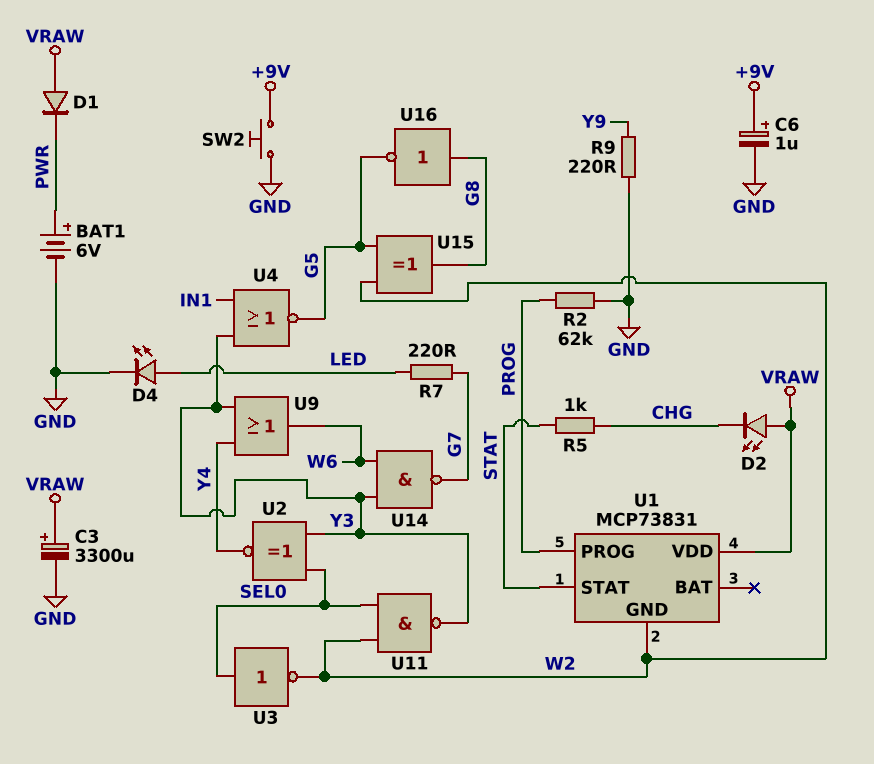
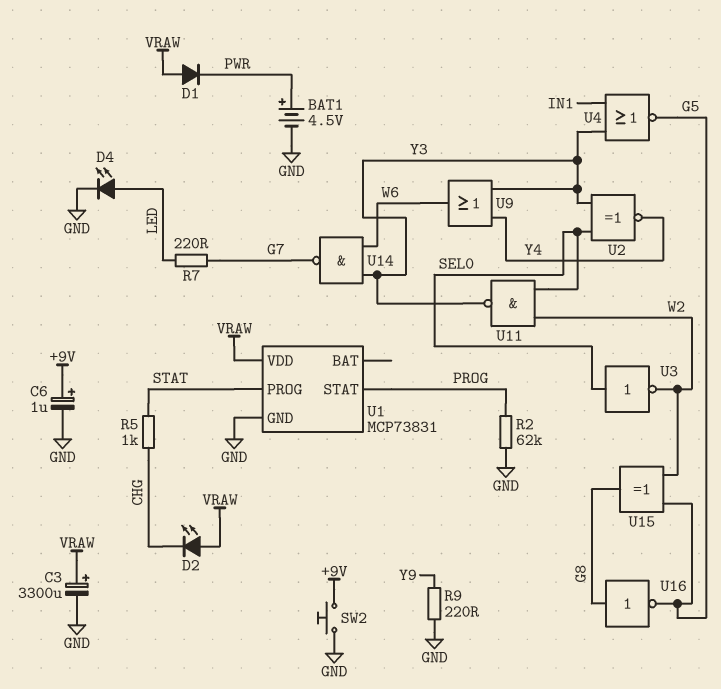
BAT1: 6V (plus PWR, minus GND) -> 4.5V (plus PWR, minus GND)
U1 pin GND: W2 -> GND
U1 pin PROG: PROG -> STAT
U1 pin STAT: STAT -> PROG

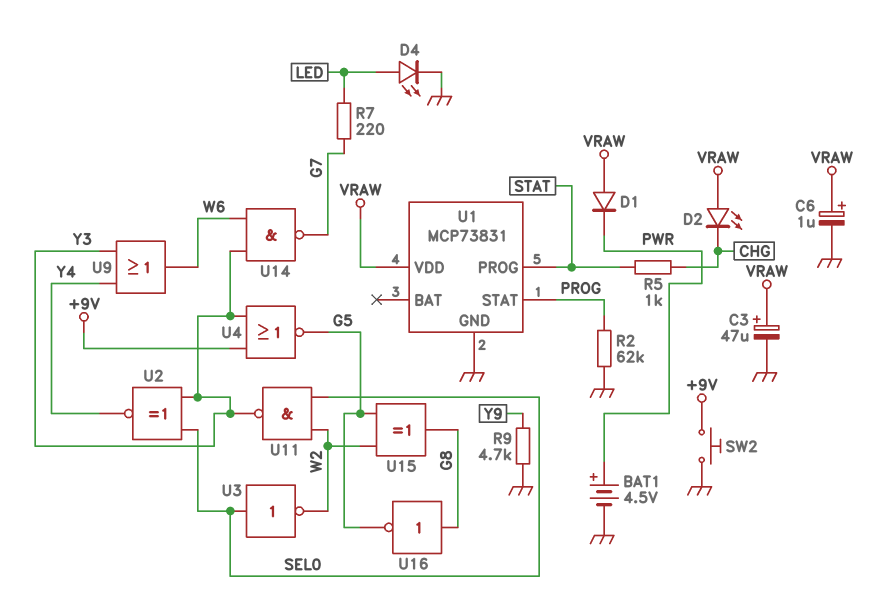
C3: 3300uF (plus VRAW, minus GND) -> 47uF (plus VRAW, minus GND)
C6: 1uF (plus +9V, minus GND) -> 1uF (plus VRAW, minus GND)
R9: 220 (GND, Y9) -> 4.7k (GND, Y9)
U4: NOR (in IN1, in Y3, out G5) -> NOR (in +9V, in Y3, out G5)

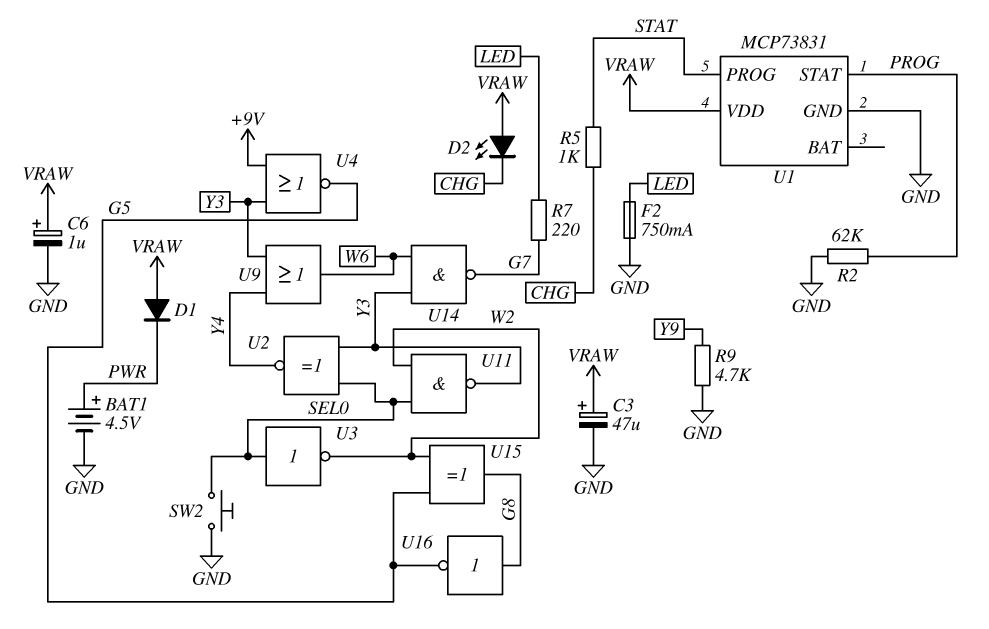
D4: LED (A LED, K GND) -> none
F2: none -> 750mA (GND, LED)
SW2: button (+9V, GND) -> button (GND, SEL0)

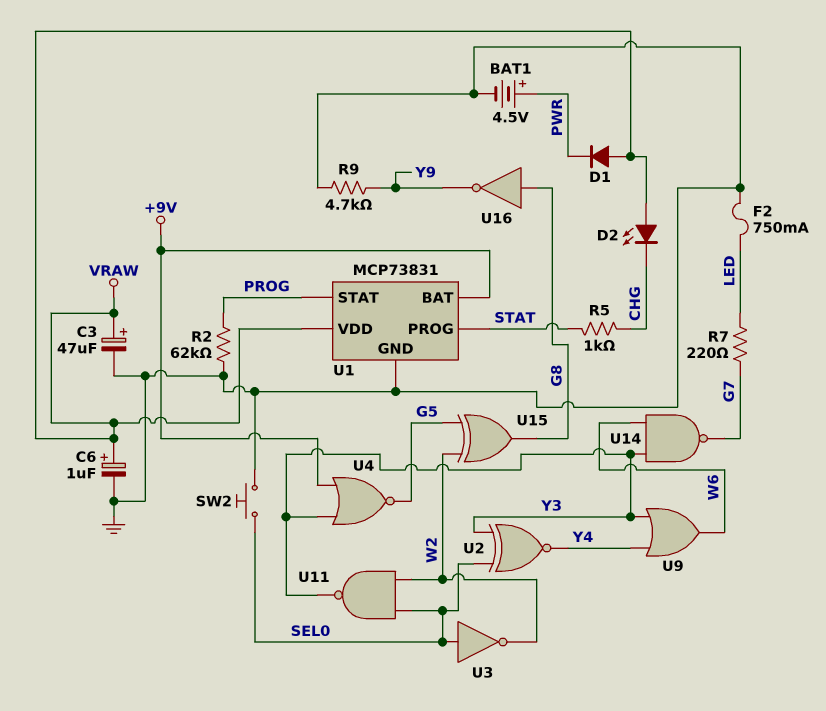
U1 pin BAT: none -> +9V
U16: NOT (in G8, out G5) -> NOT (in G8, out Y9)

